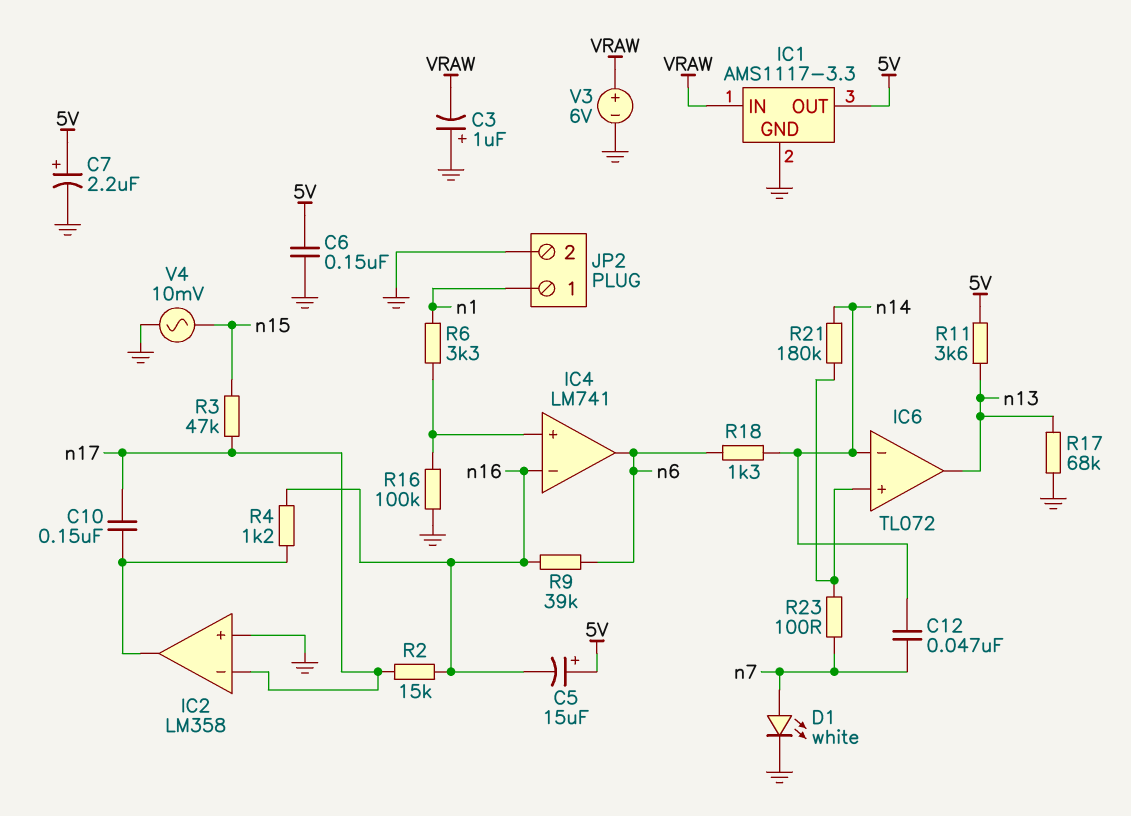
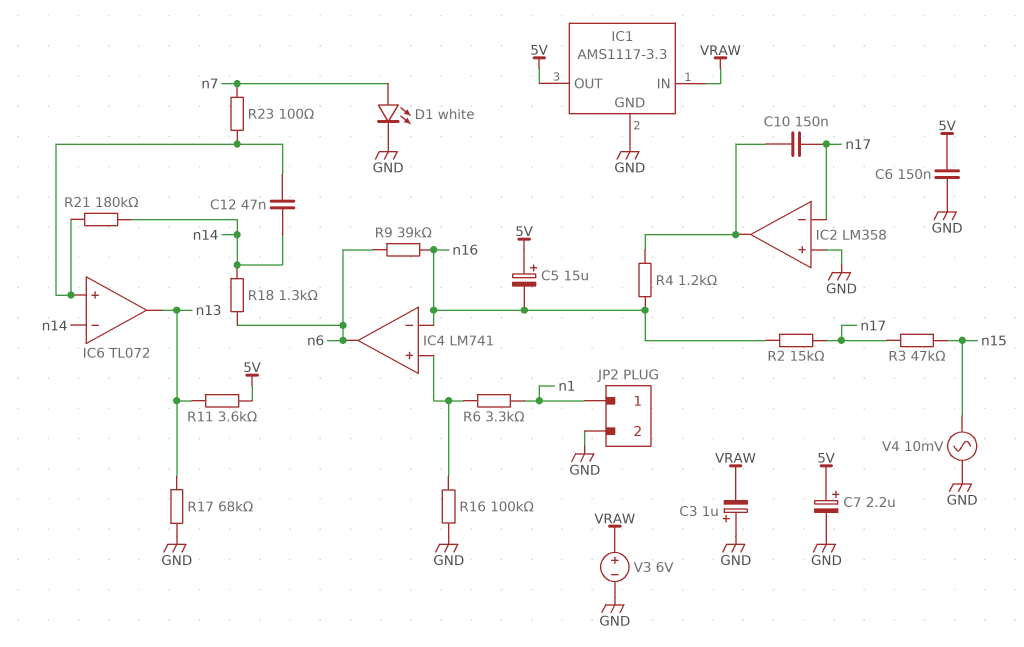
C12: 47nF (n7, n14) -> 47nF (IC6/in+, n14)

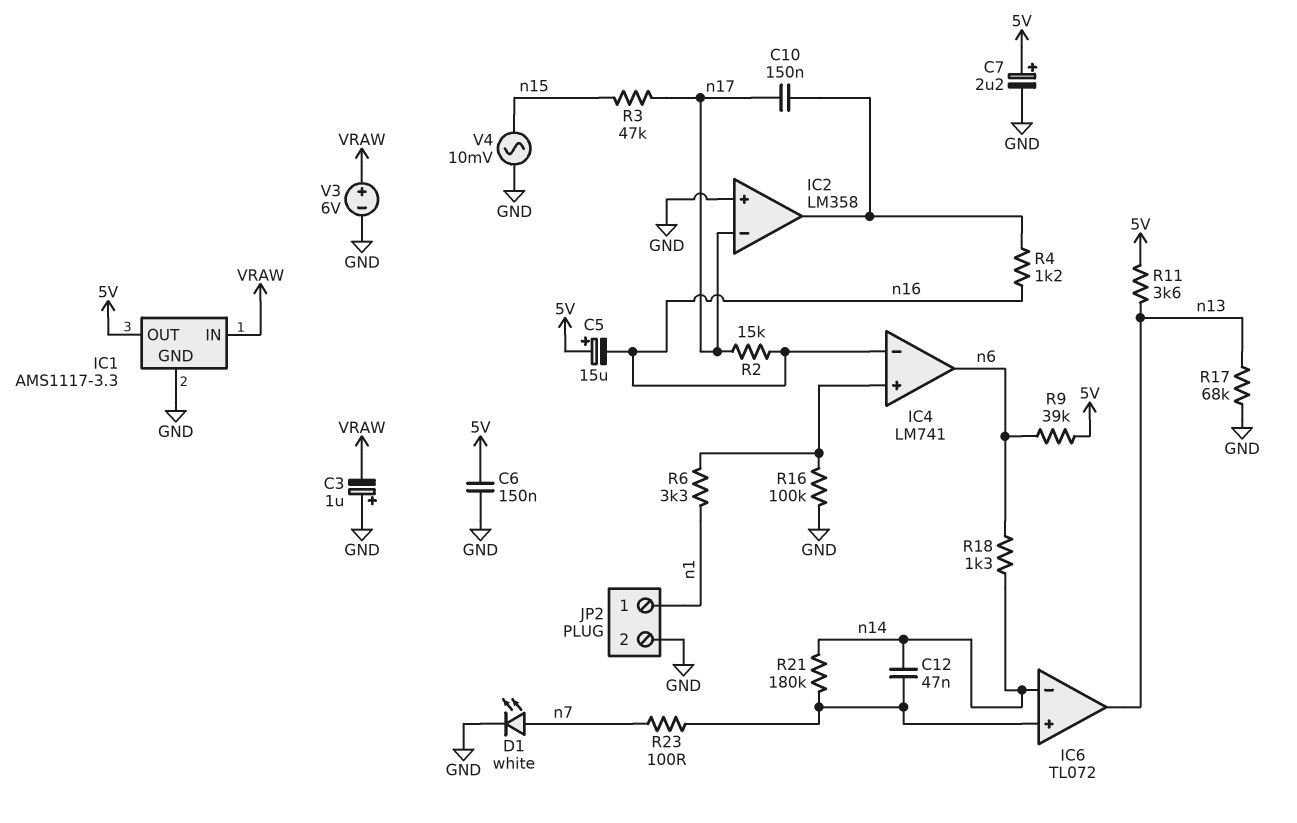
R9: 39k (n6, n16) -> 39k (5V, n6)

